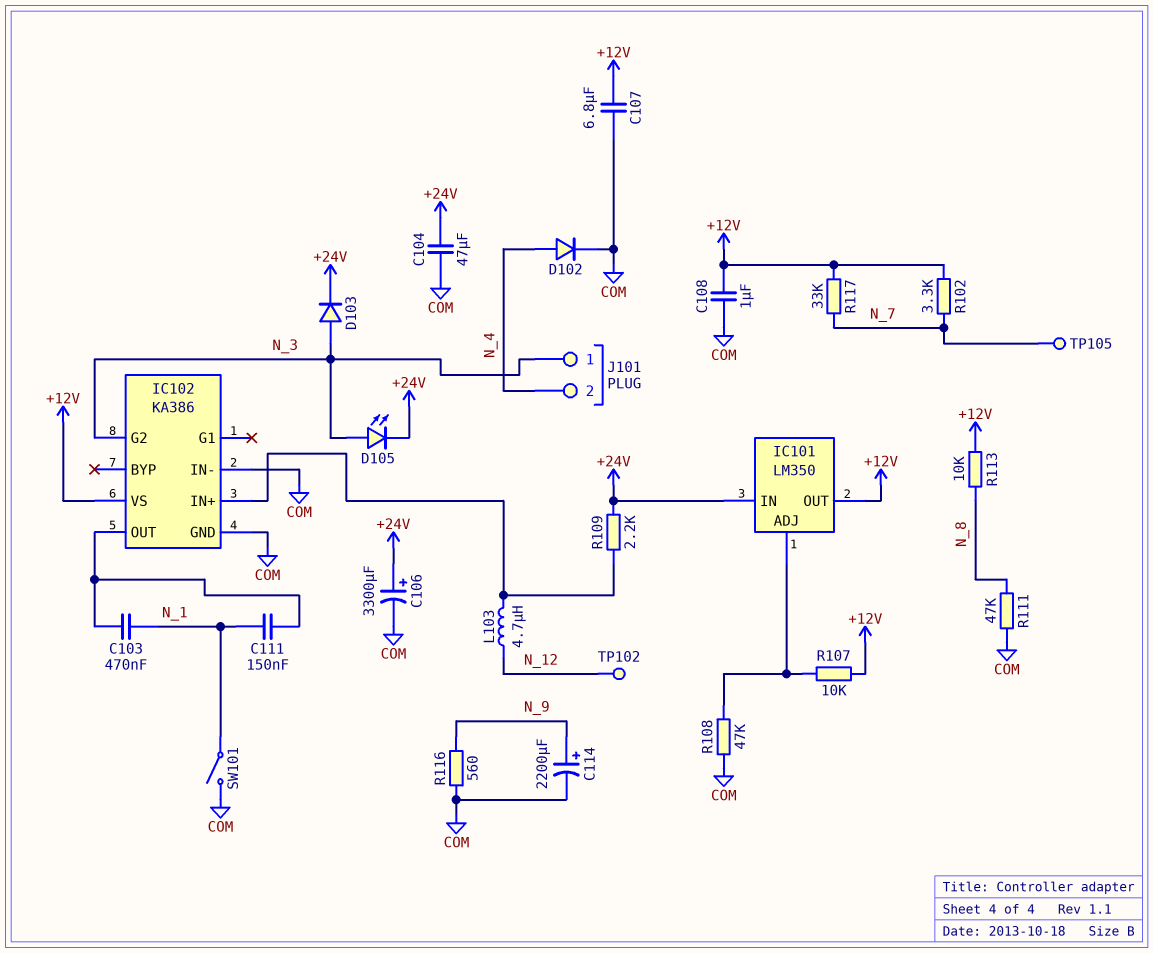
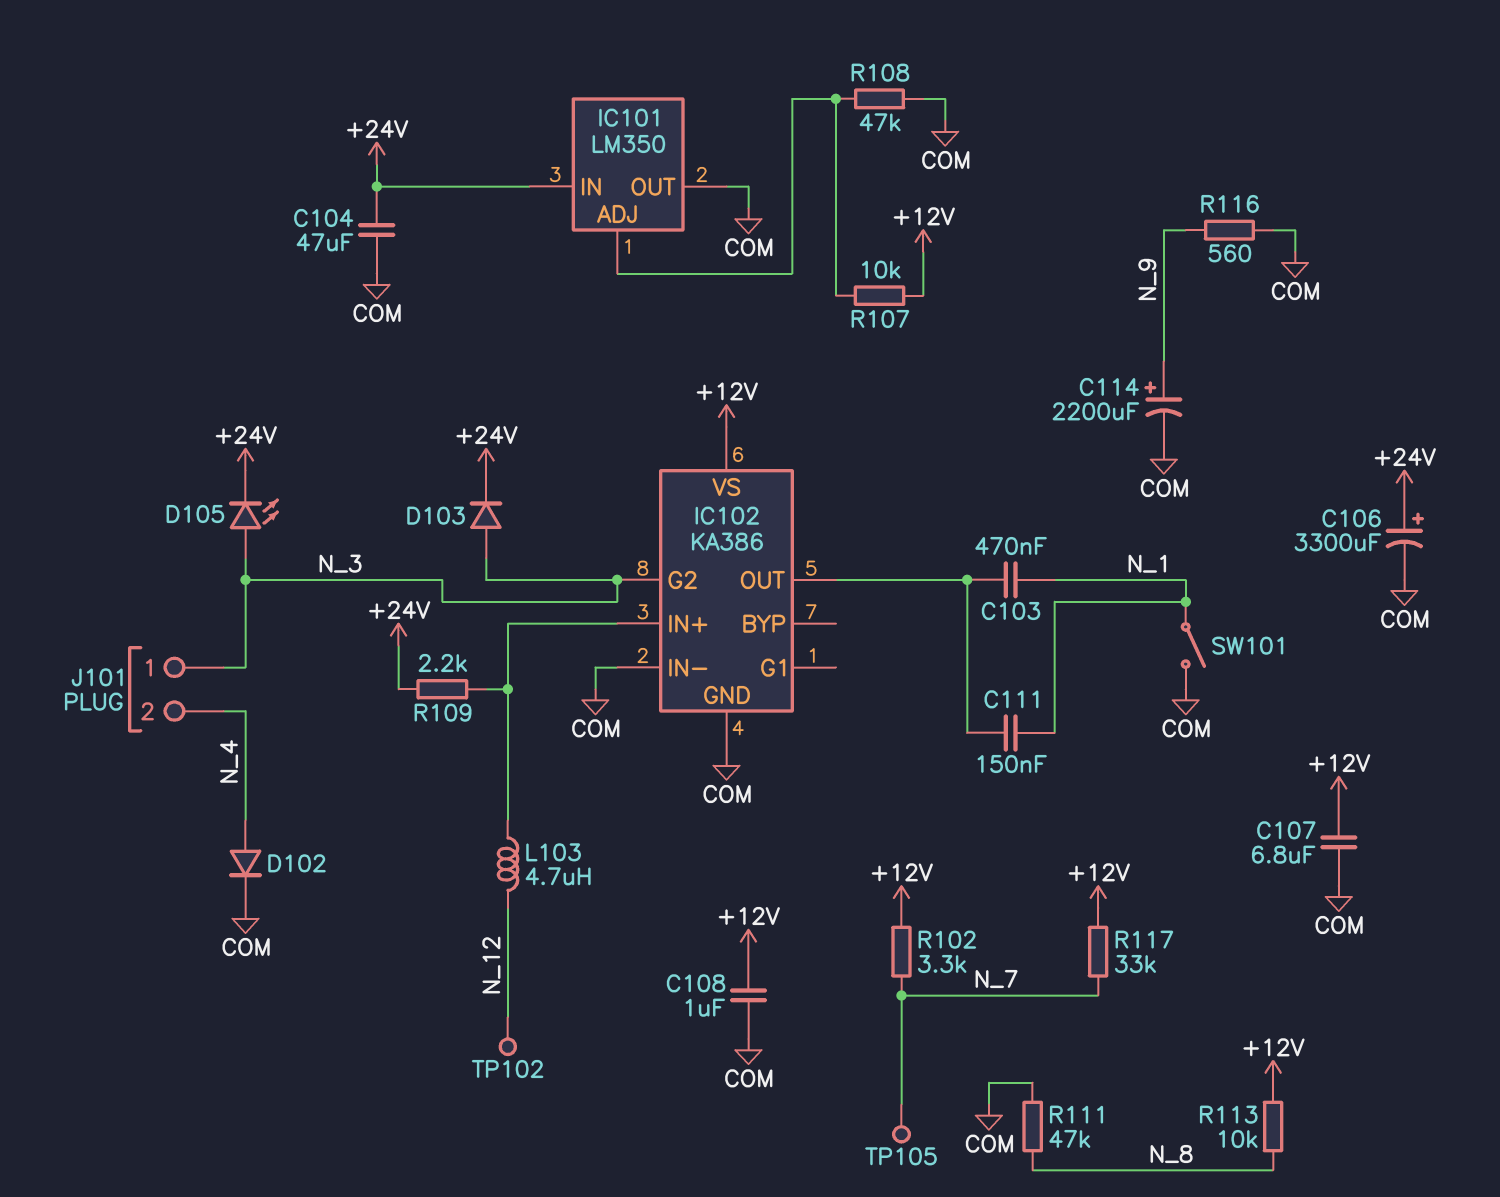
IC101 pin OUT: +12V -> COM

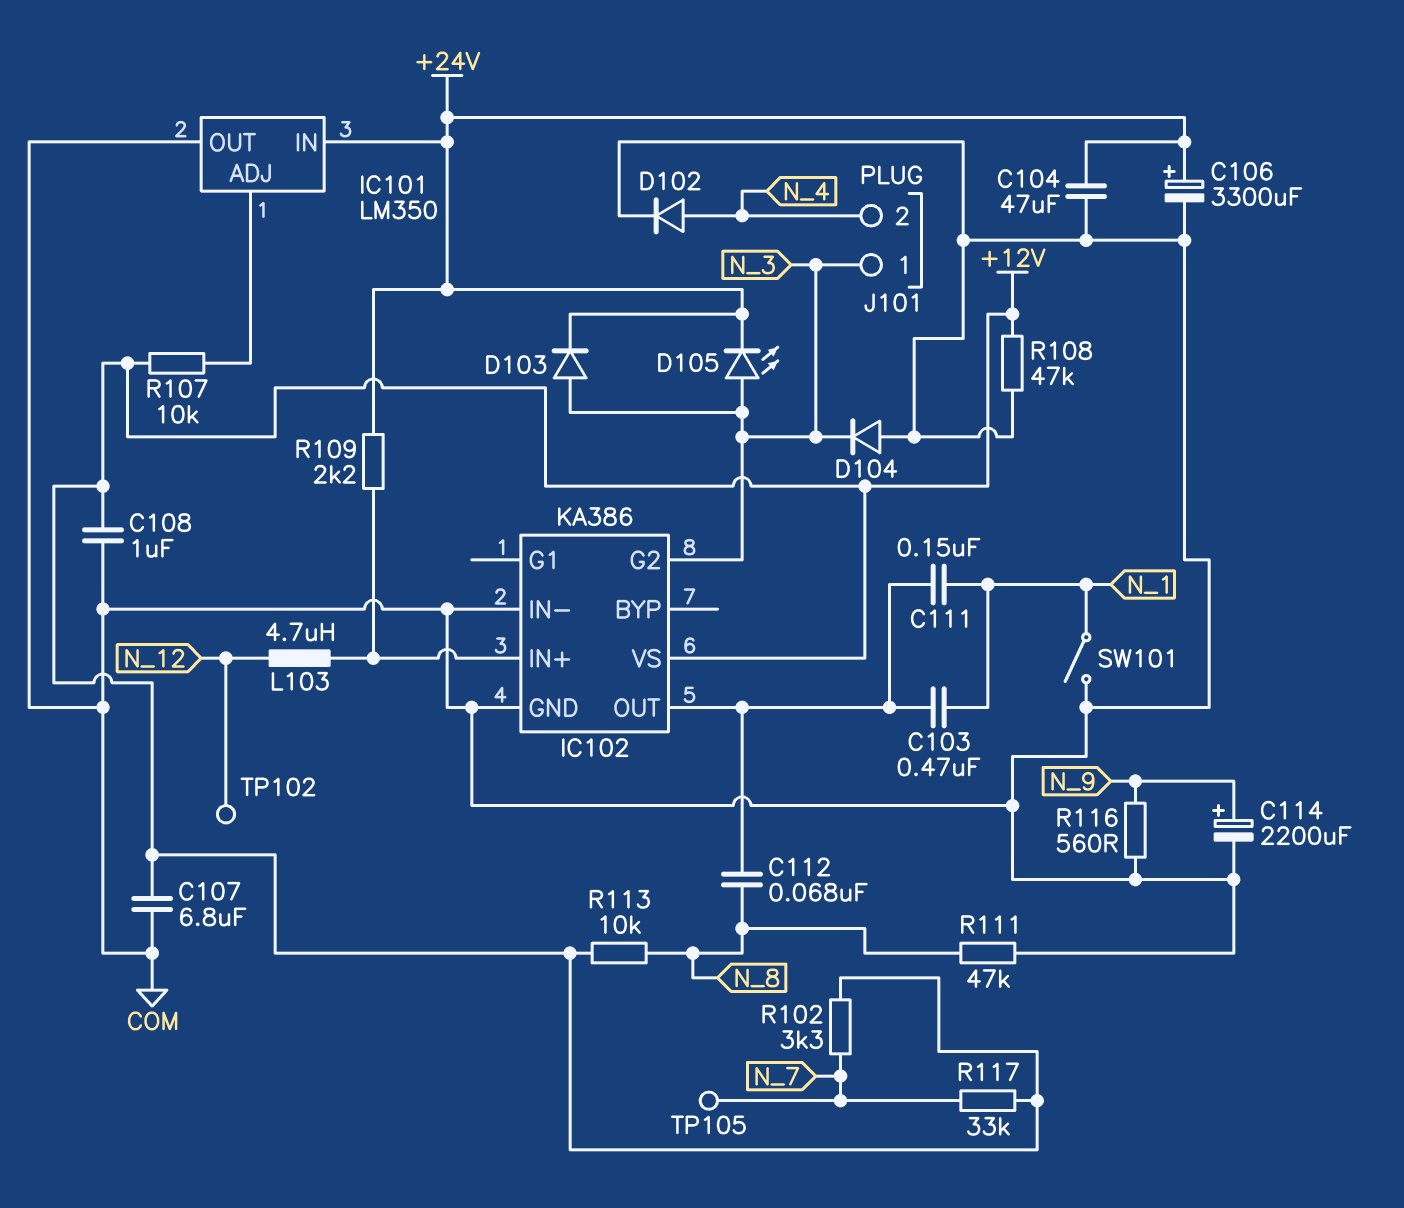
C112: none -> 68nF (IC102/OUT, N_8)
D104: none -> diode (A COM, K N_3)
R108: 47k (COM, IC101/ADJ) -> 47k (+12V, COM)

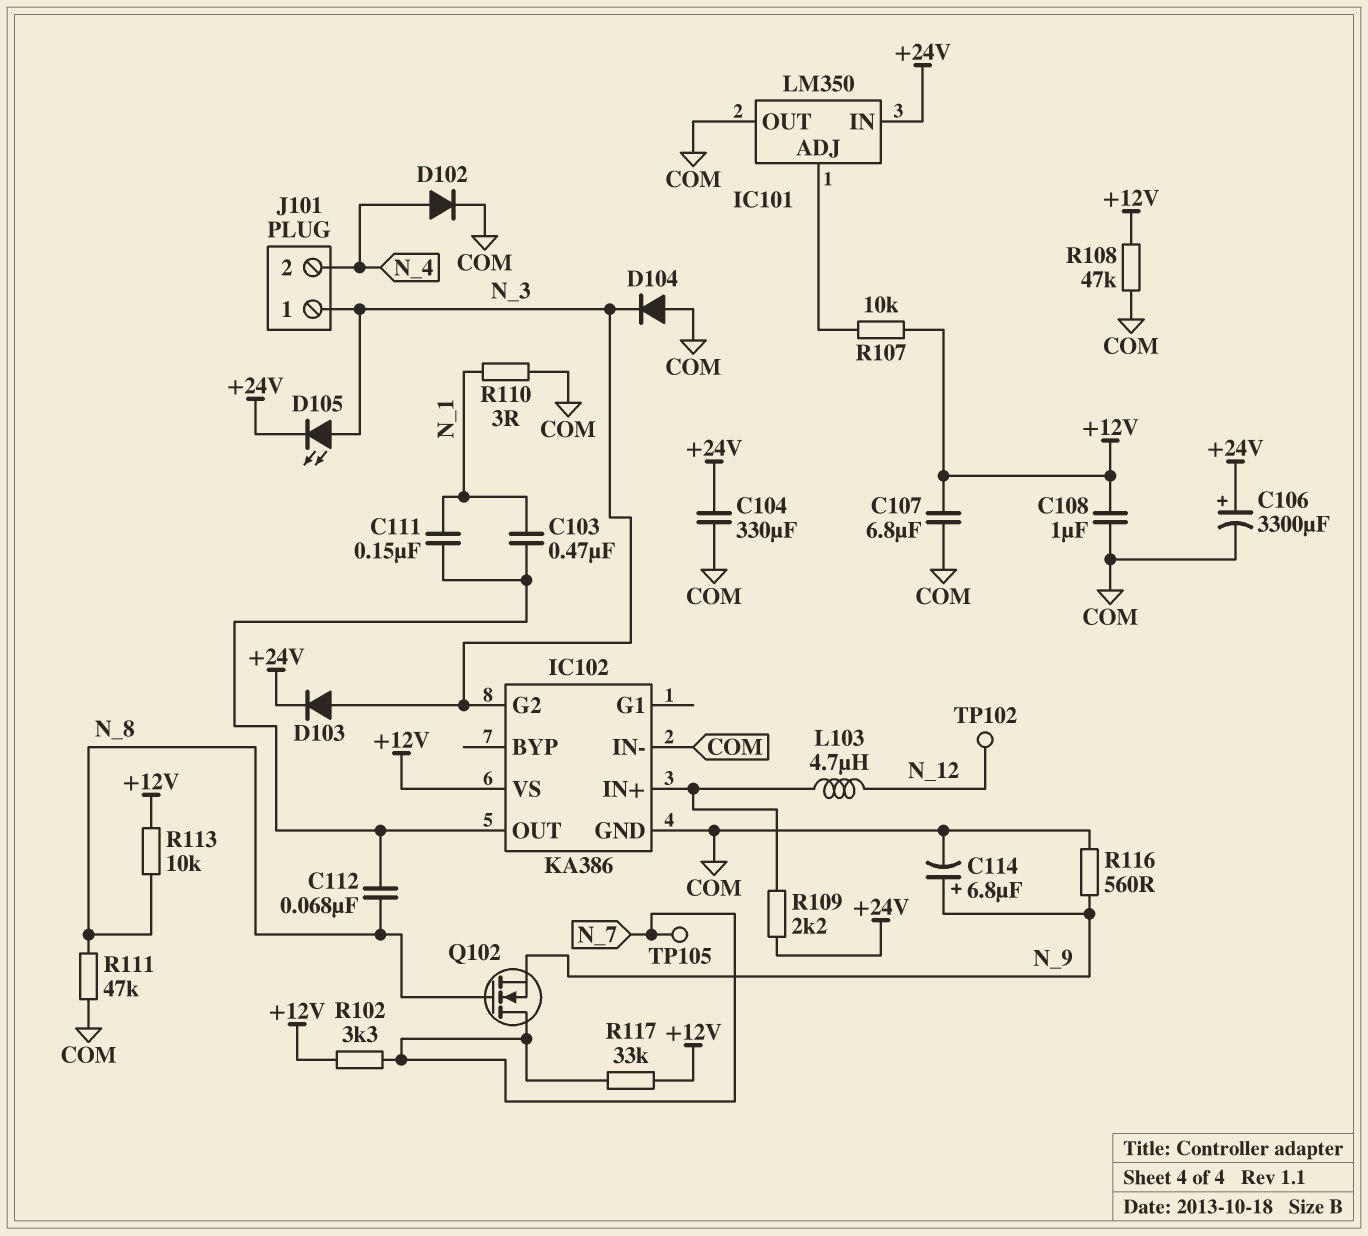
C104: 47uF (+24V, COM) -> 330uF (+24V, COM)
C114: 2200uF (plus N_9, minus COM) -> 6.8uF (plus N_9, minus COM)
Q102: none -> NMOS (G N_8, D N_7, S N_9)
R110: none -> 3 (COM, N_1)
SW101: switch (COM, N_1) -> none

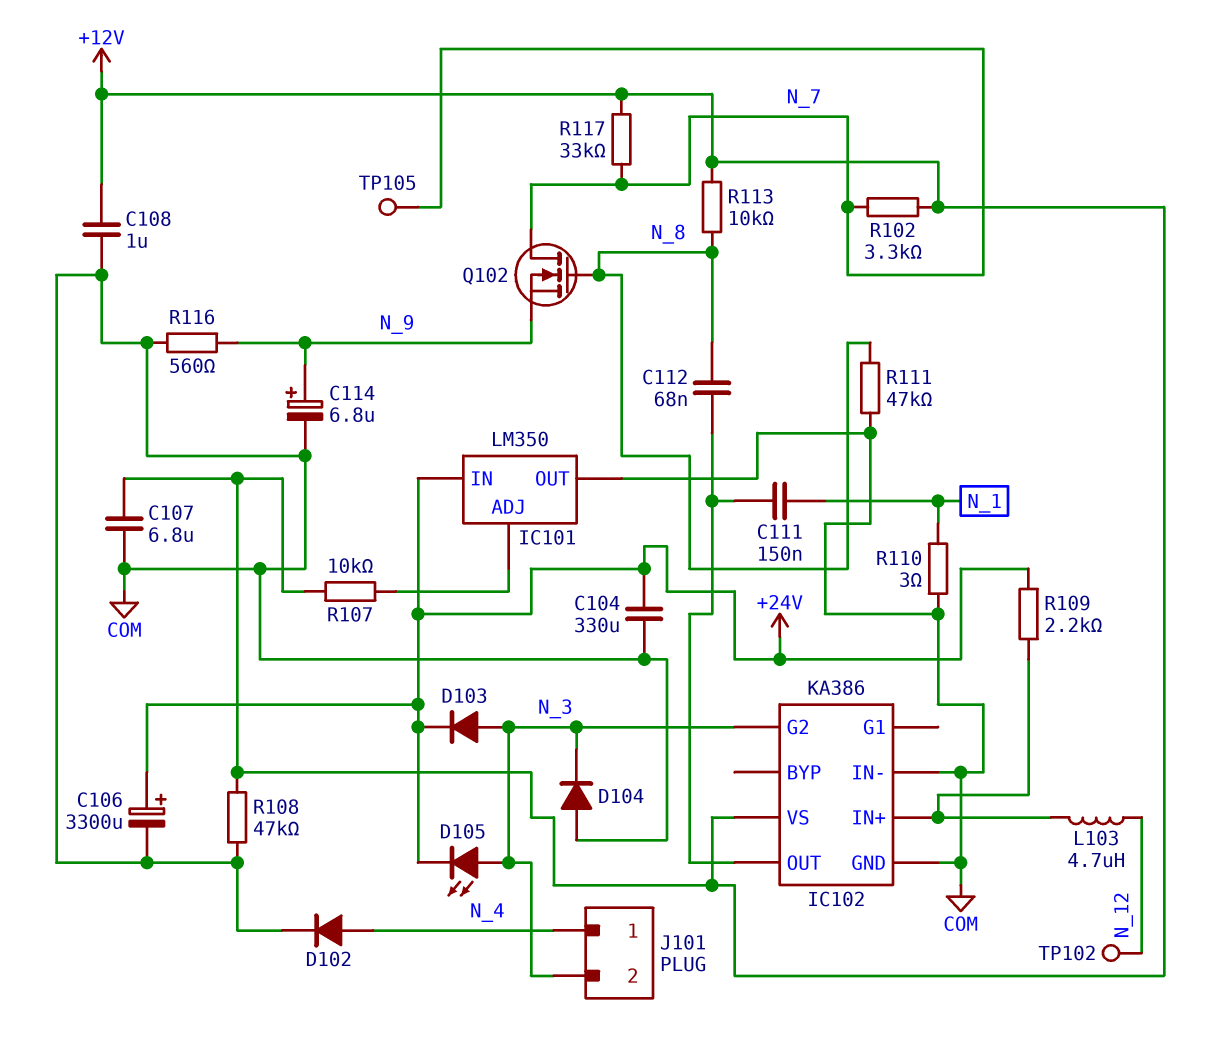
C103: 470nF (IC102/OUT, N_1) -> none
J101 pin 1: N_3 -> N_4
J101 pin 2: N_4 -> N_3

